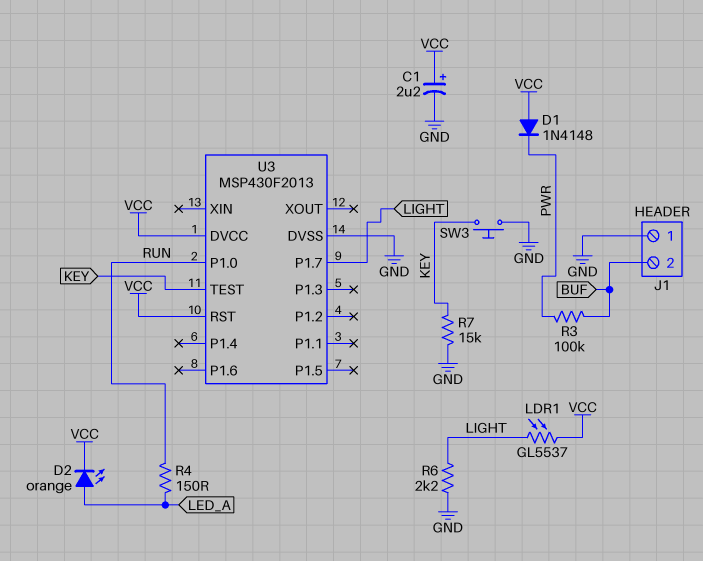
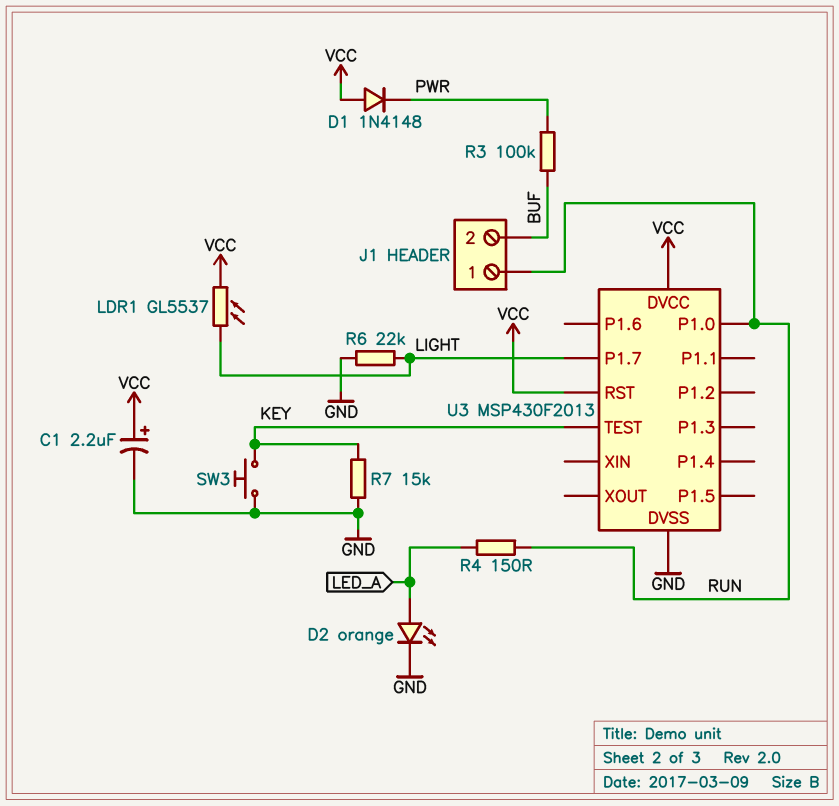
D2: LED orange (A LED_A, K VCC) -> LED orange (A LED_A, K GND)
J1 pin 1: GND -> RUN
R6: 2.2k (GND, LIGHT) -> 22k (GND, LIGHT)

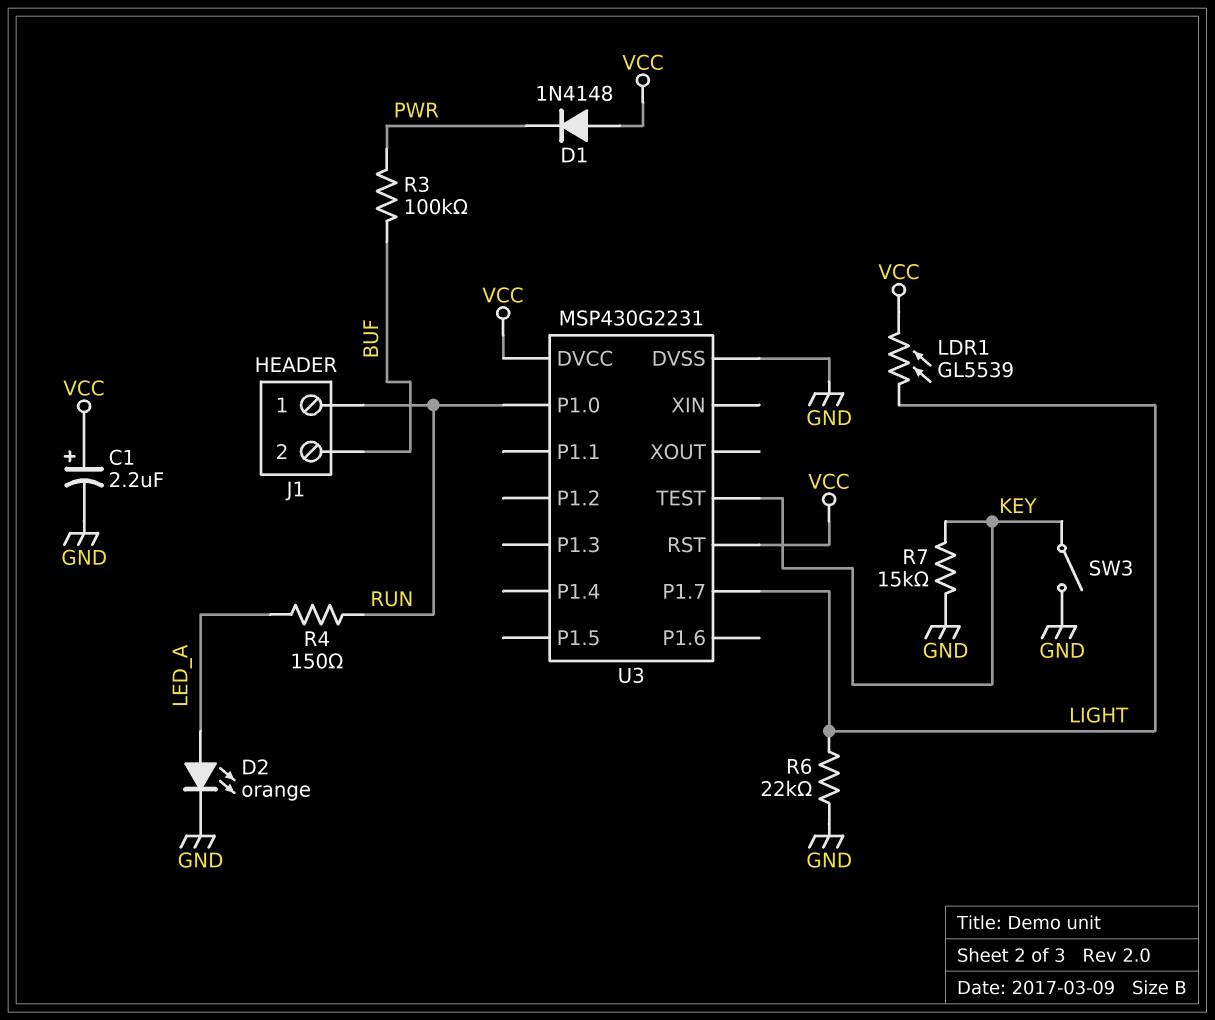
LDR1: GL5537 (LIGHT, VCC) -> GL5539 (LIGHT, VCC)
SW3: button (GND, KEY) -> switch (GND, KEY)
U3: MSP430F2013 -> MSP430G2231

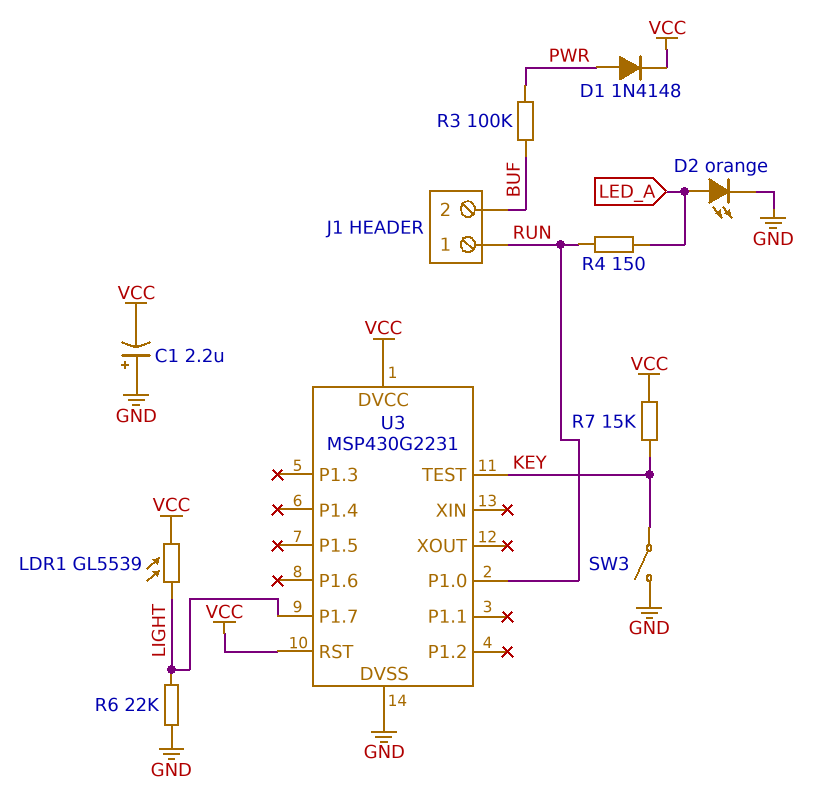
C1: 2.2uF (plus VCC, minus GND) -> 2.2uF (plus GND, minus VCC)
D1: diode 1N4148 (A VCC, K PWR) -> diode 1N4148 (A PWR, K VCC)
R7: 15k (GND, KEY) -> 15k (KEY, VCC)

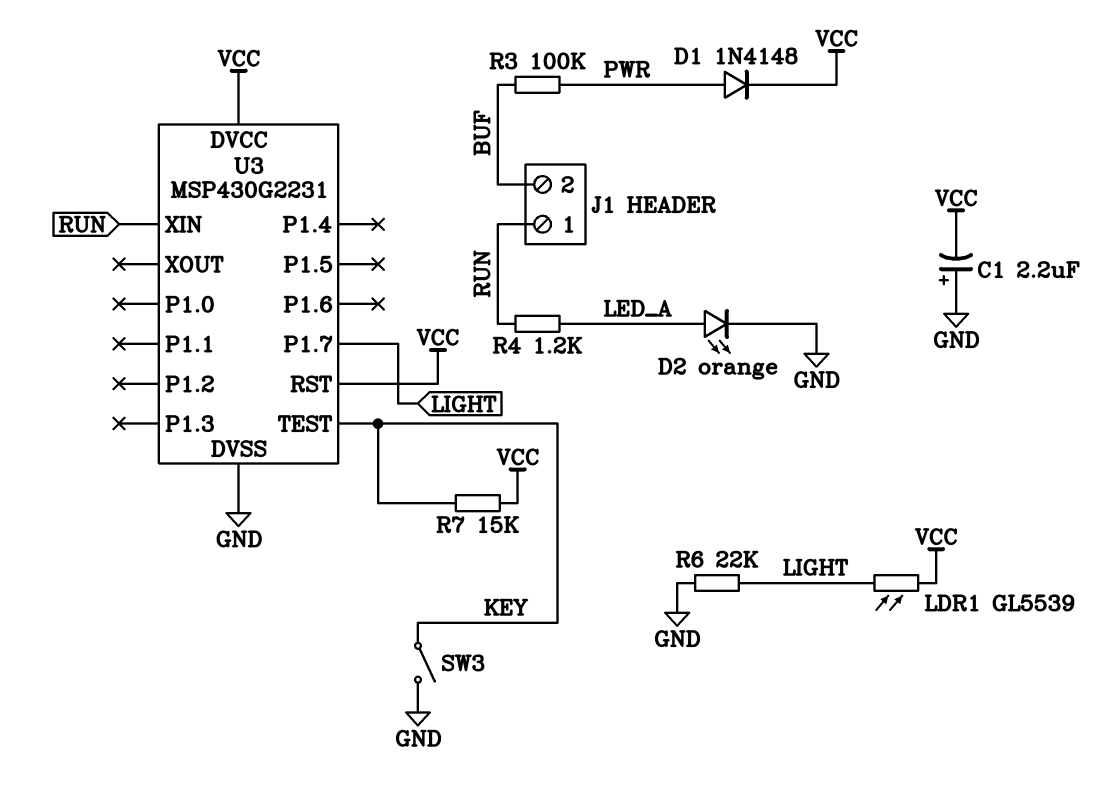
R4: 150 (LED_A, RUN) -> 1.2k (LED_A, RUN)
U3 pin P1.0: RUN -> none
U3 pin XIN: none -> RUN

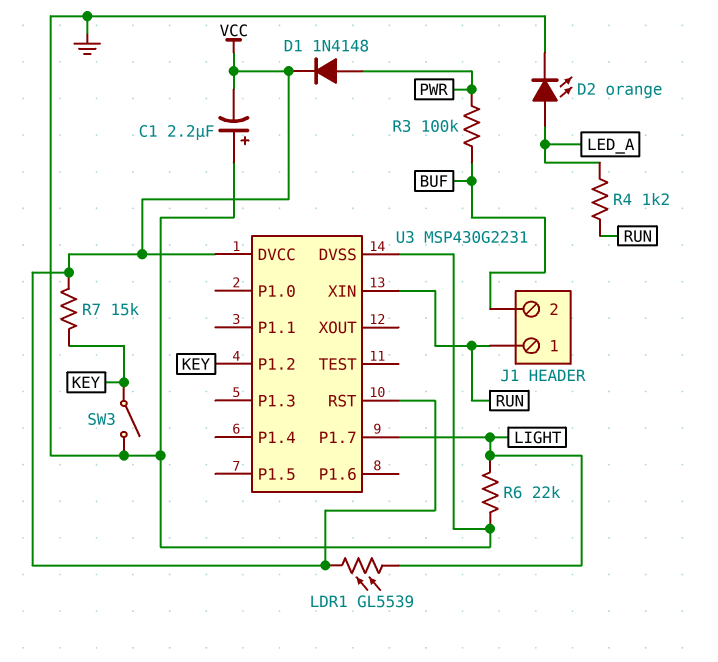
U3 pin P1.2: none -> KEY
U3 pin TEST: KEY -> none

